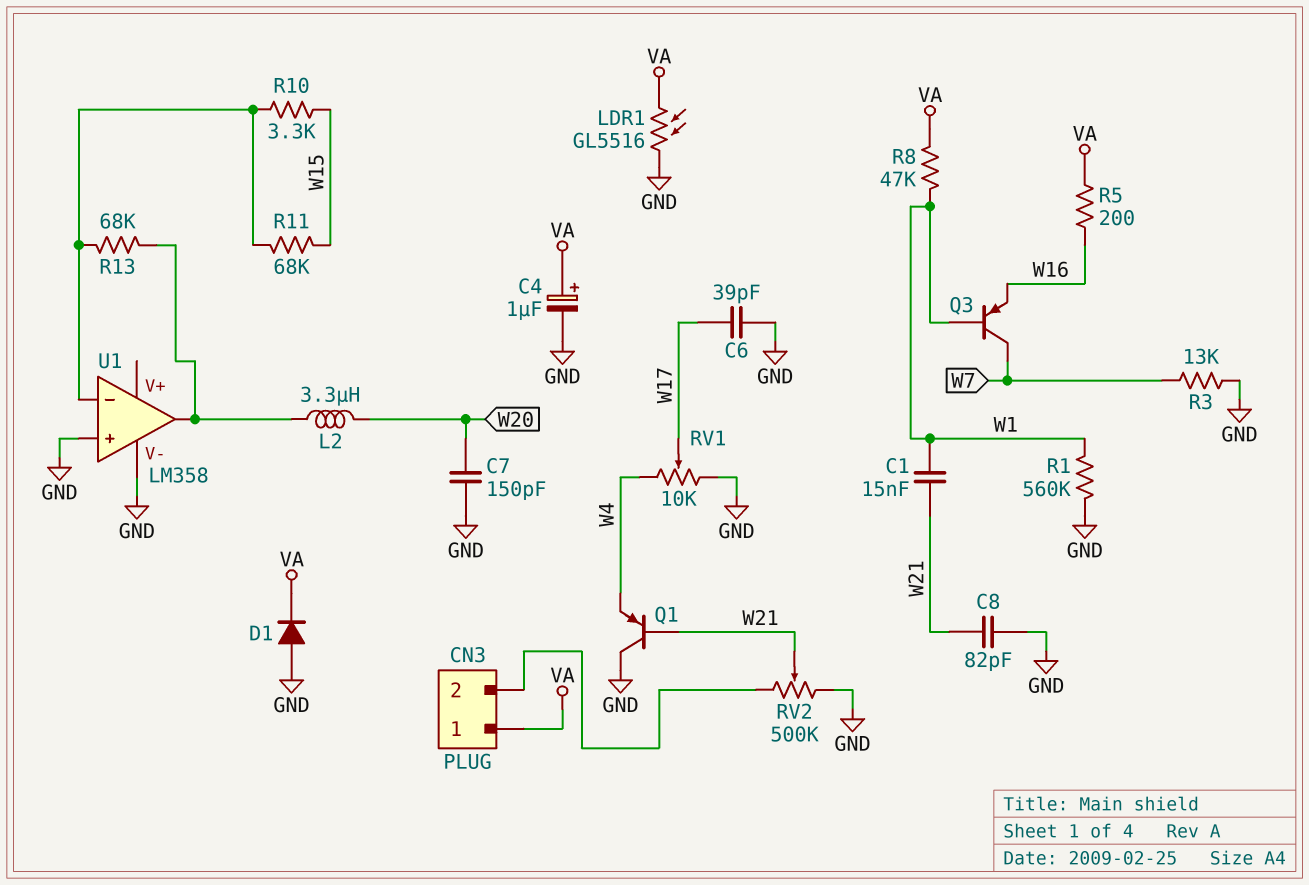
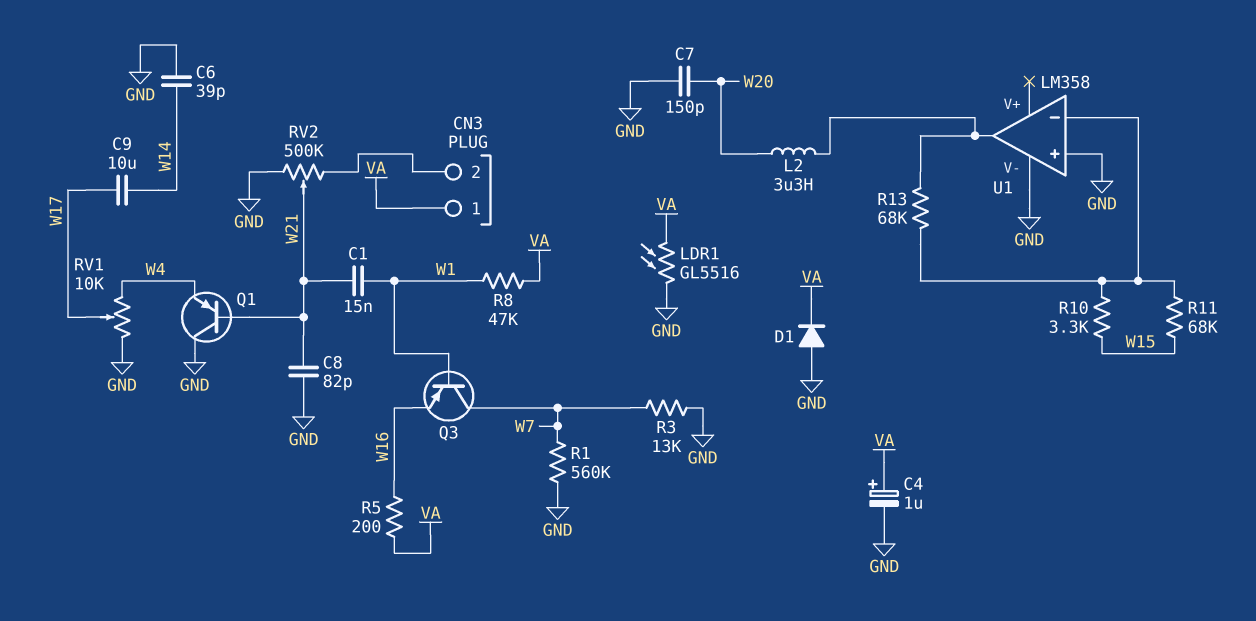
C6: 39pF (GND, W17) -> 39pF (GND, W14)
C9: none -> 10uF (W14, W17)
R1: 560k (GND, W1) -> 560k (GND, W7)

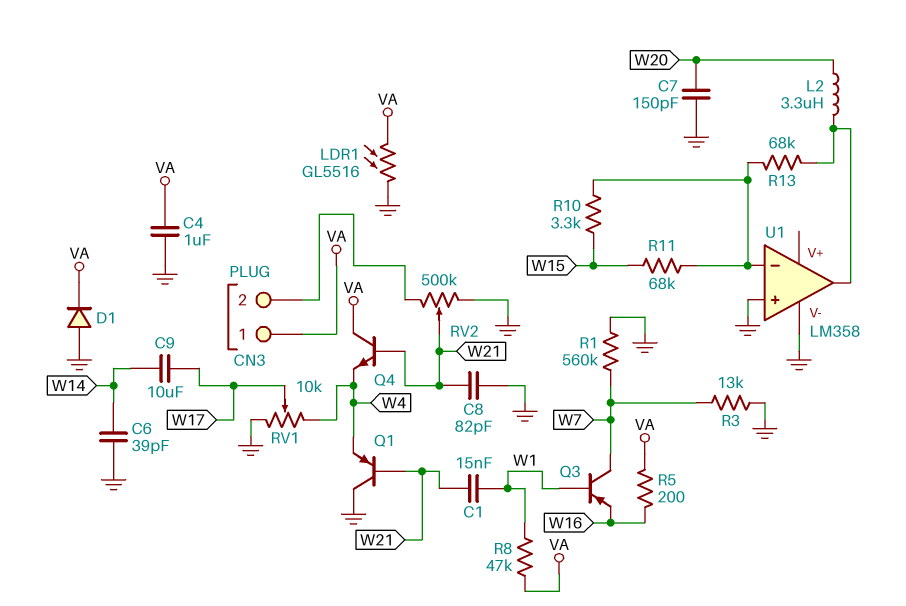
C4: 1uF (plus VA, minus GND) -> 1uF (GND, VA)
Q4: none -> NPN (B W21, C VA, E W4)

